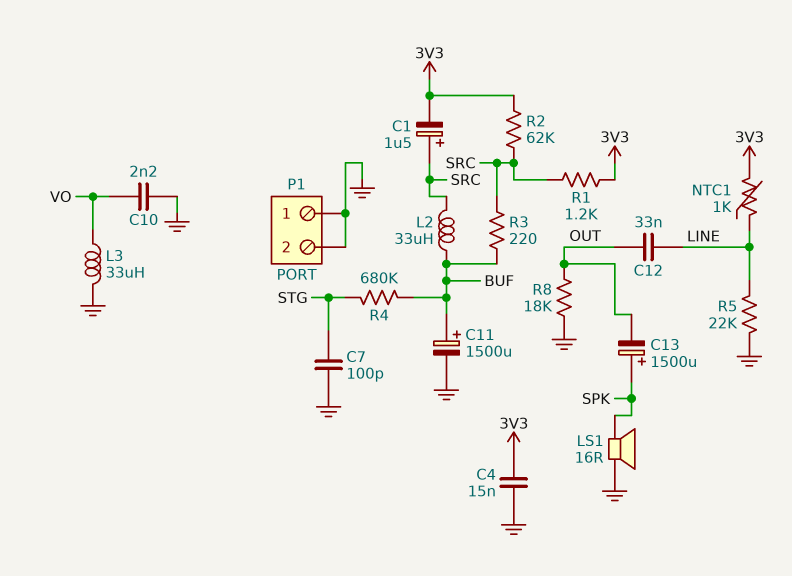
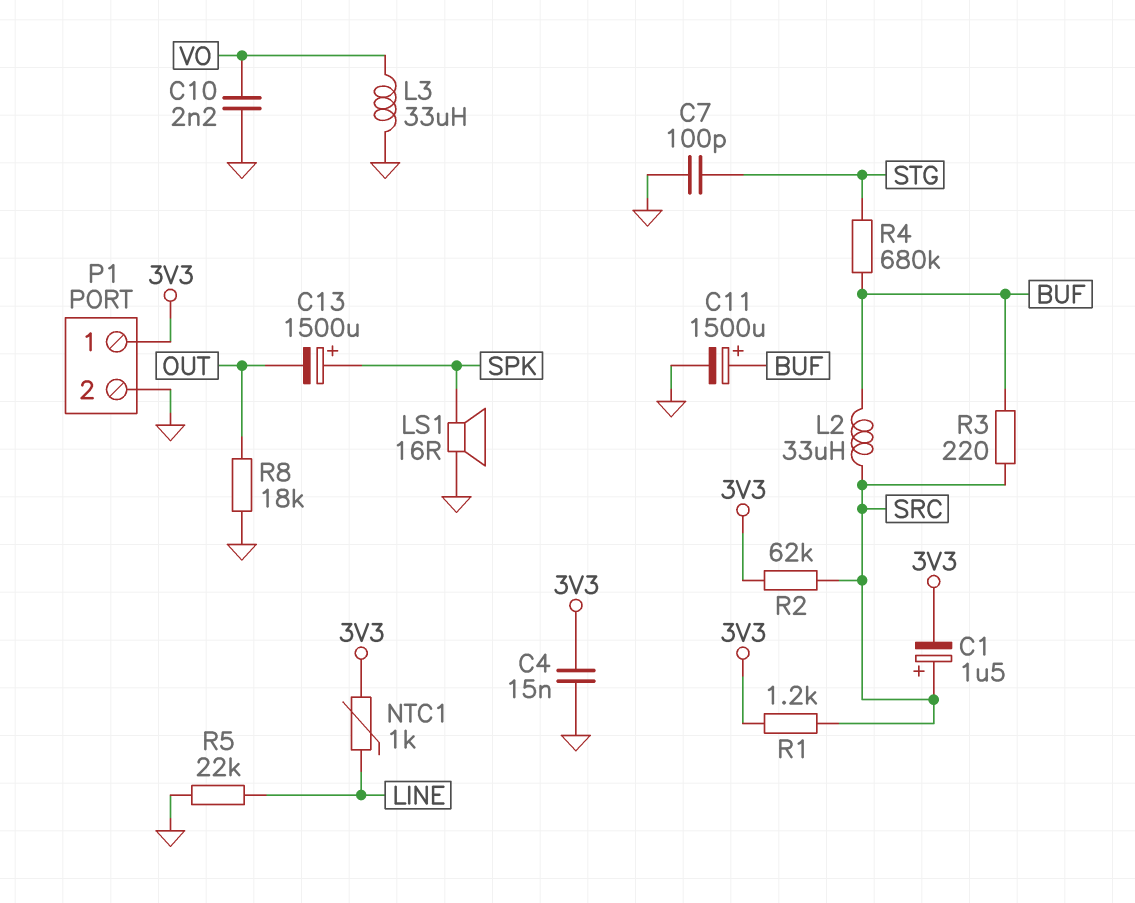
C12: 33nF (LINE, OUT) -> none
P1 pin 1: GND -> 3V3

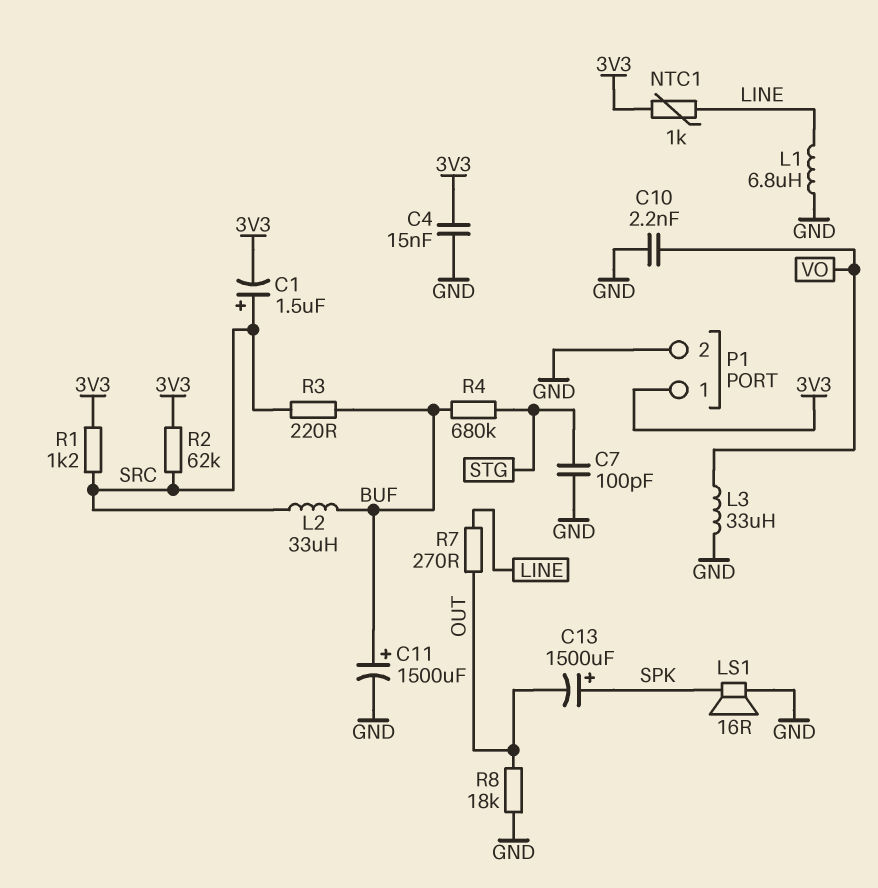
L1: none -> 6.8uH (GND, LINE)
R5: 22k (GND, LINE) -> none
R7: none -> 270 (LINE, OUT)

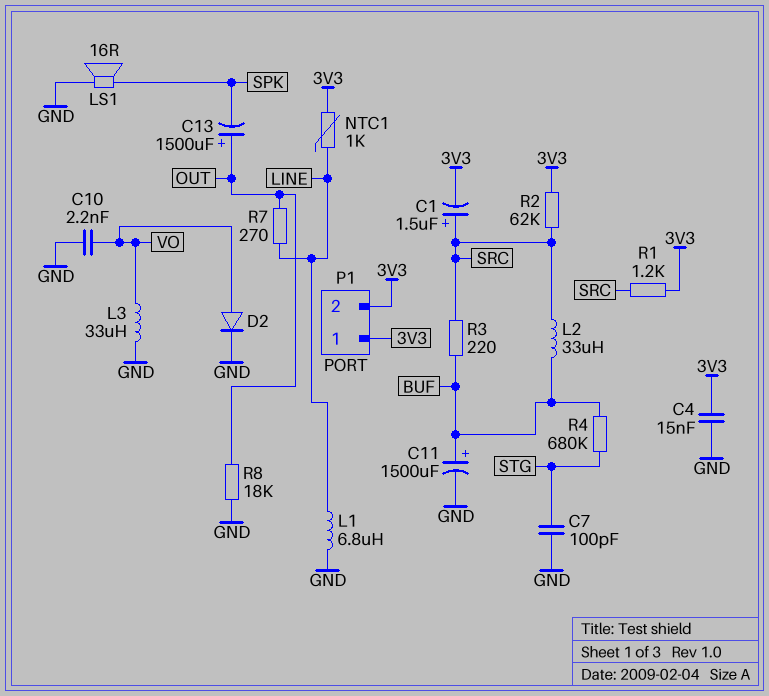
C13: 1500uF (plus SPK, minus OUT) -> 1500uF (plus OUT, minus SPK)
D2: none -> diode (A VO, K GND)
P1 pin 2: GND -> 3V3

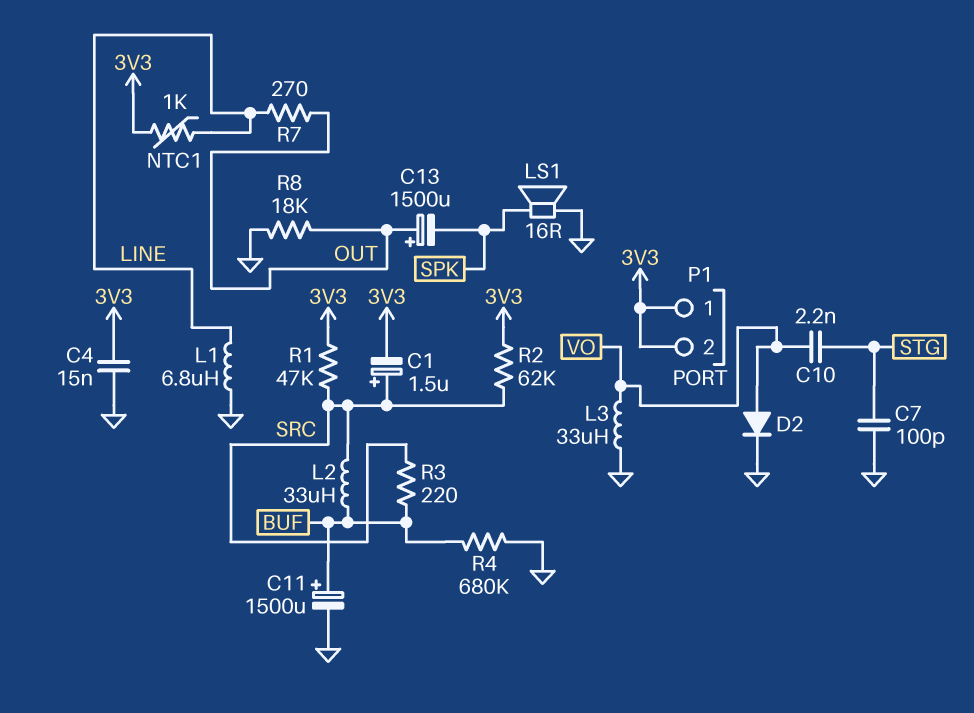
C10: 2.2nF (GND, VO) -> 2.2nF (STG, VO)
R1: 1.2k (3V3, SRC) -> 47k (3V3, SRC)
R4: 680k (BUF, STG) -> 680k (BUF, GND)

